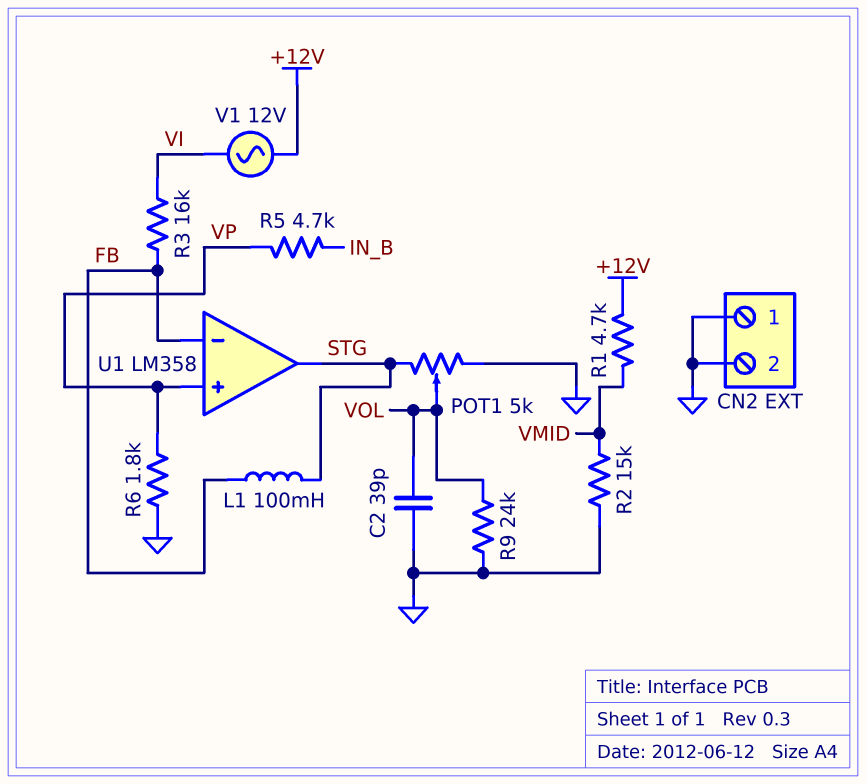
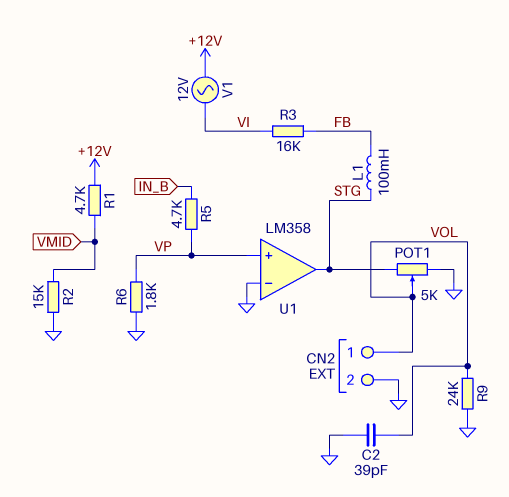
CN2 pin 1: GND -> VOL
U1 pin in-: FB -> GND

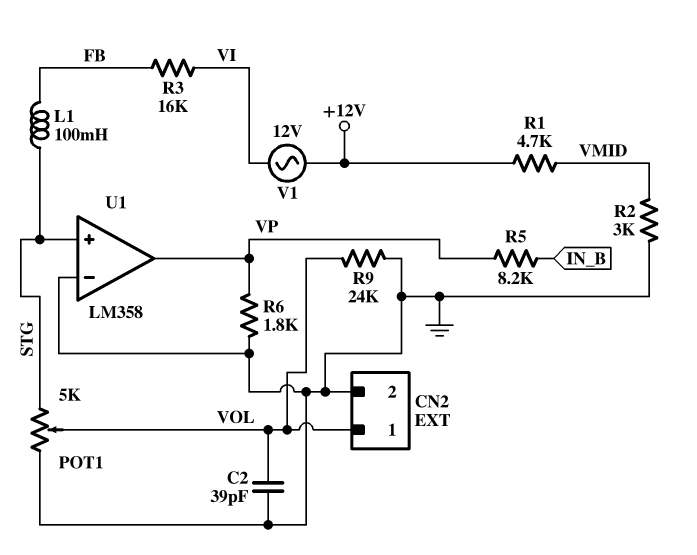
R2: 15k (GND, VMID) -> 3k (GND, VMID)
R5: 4.7k (IN_B, VP) -> 8.2k (IN_B, VP)
U1 pin in+: VP -> STG
U1 pin out: STG -> VP

